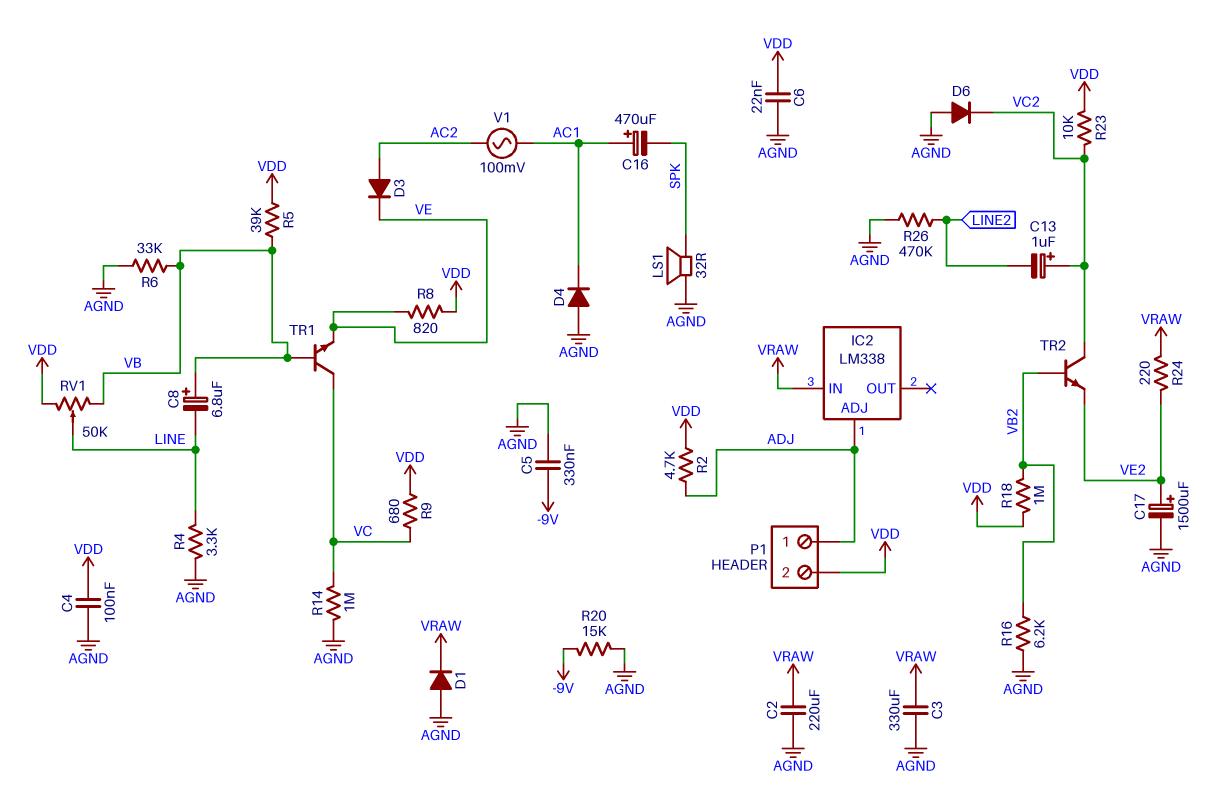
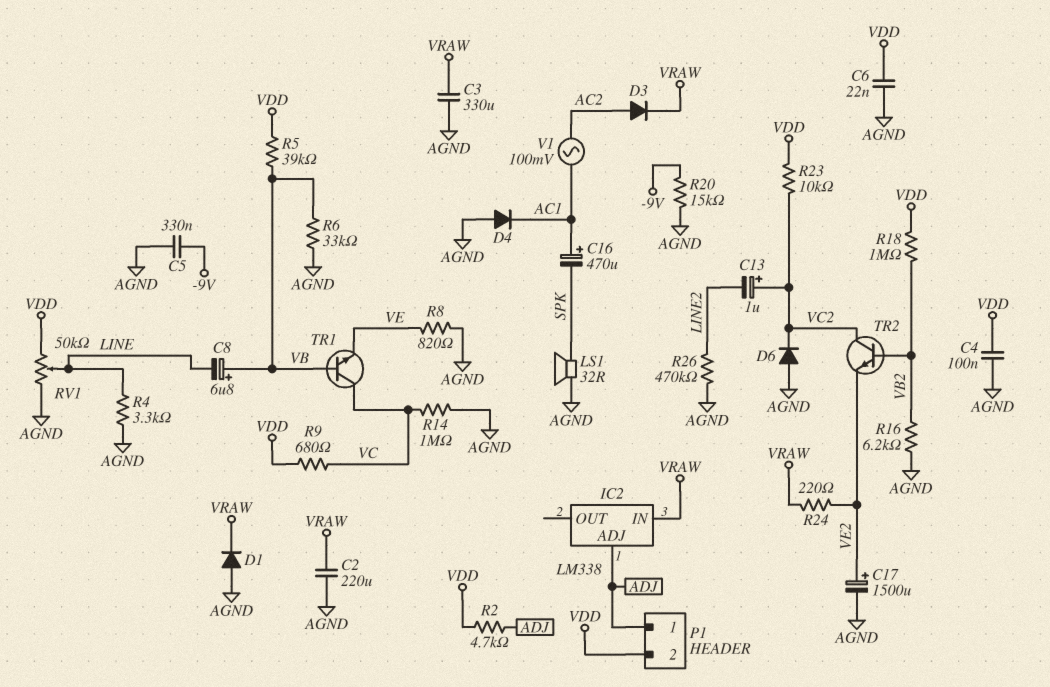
D3: diode (A AC2, K VE) -> diode (A AC2, K VRAW)
R8: 820 (VDD, VE) -> 820 (AGND, VE)
RV1: 50k (VB, VDD, wiper LINE) -> 50k (AGND, VDD, wiper LINE)

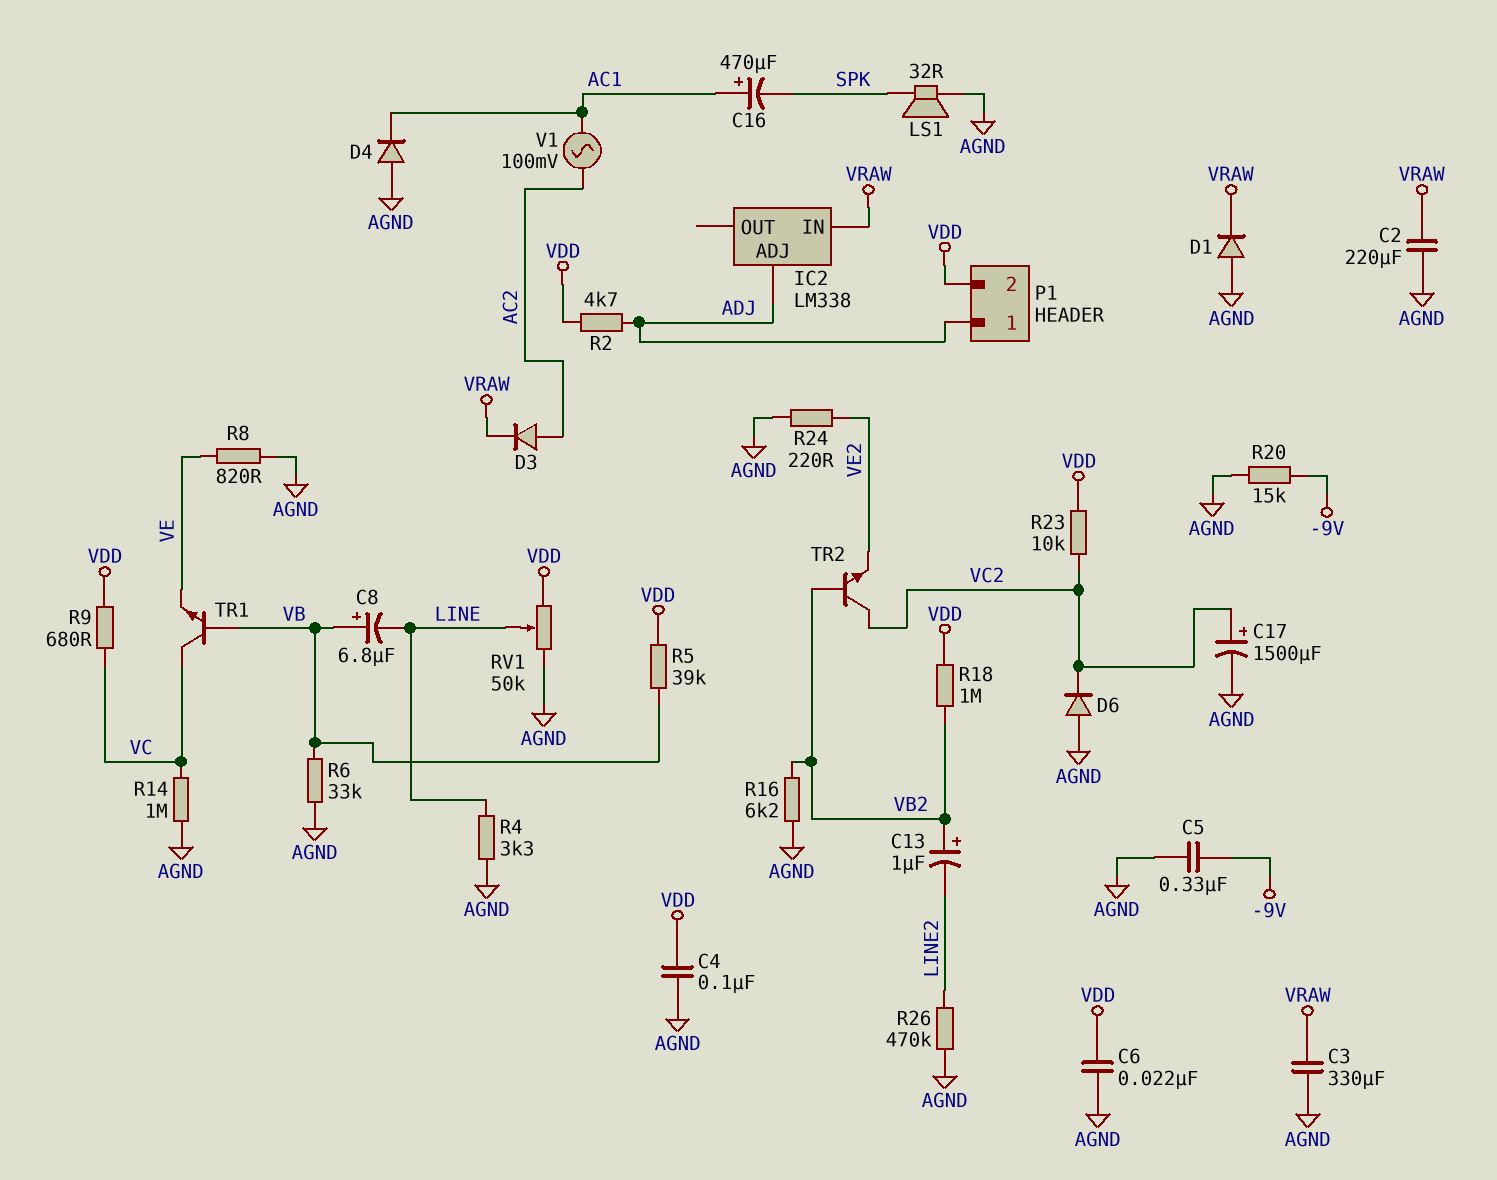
C13: 1uF (plus VC2, minus LINE2) -> 1uF (plus VB2, minus LINE2)
C17: 1500uF (plus VE2, minus AGND) -> 1500uF (plus VC2, minus AGND)
R24: 220 (VE2, VRAW) -> 220 (AGND, VE2)

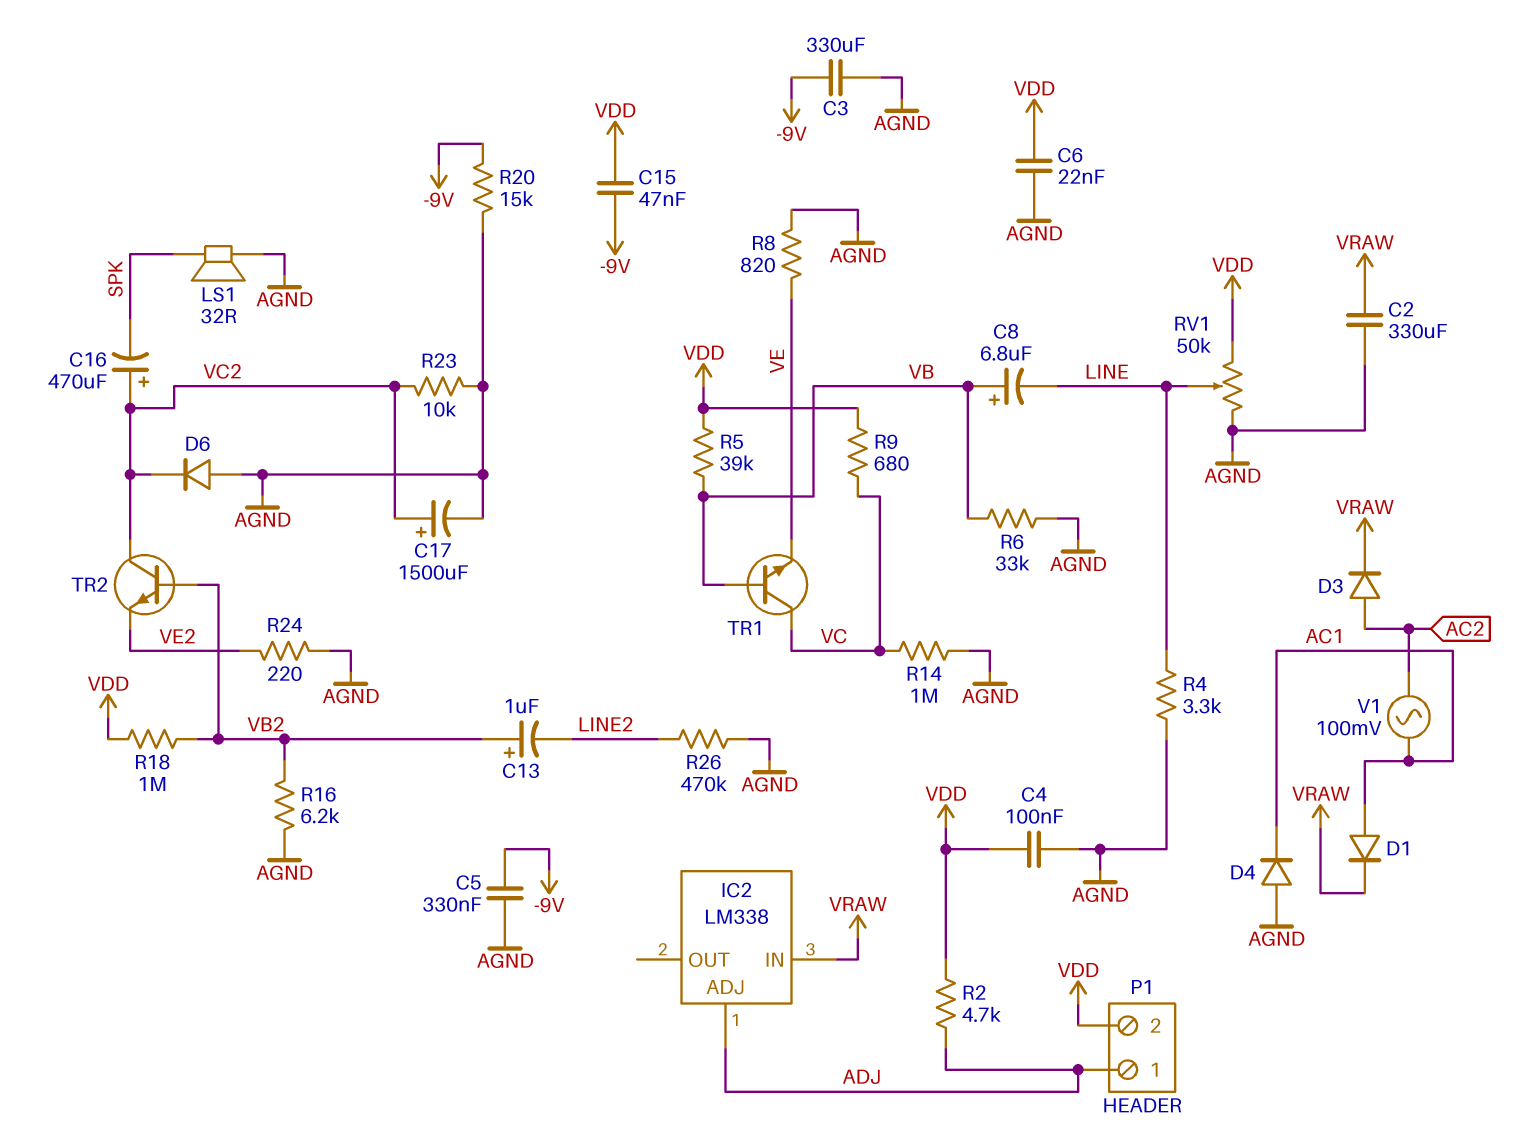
C2: 220uF (AGND, VRAW) -> 330uF (AGND, VRAW)
C3: 330uF (AGND, VRAW) -> 330uF (-9V, AGND)
C15: none -> 47nF (-9V, VDD)
C16: 470uF (plus AC1, minus SPK) -> 470uF (plus VC2, minus SPK)
D1: diode (A AGND, K VRAW) -> diode (A AC1, K VRAW)
R23: 10k (VC2, VDD) -> 10k (AGND, VC2)

